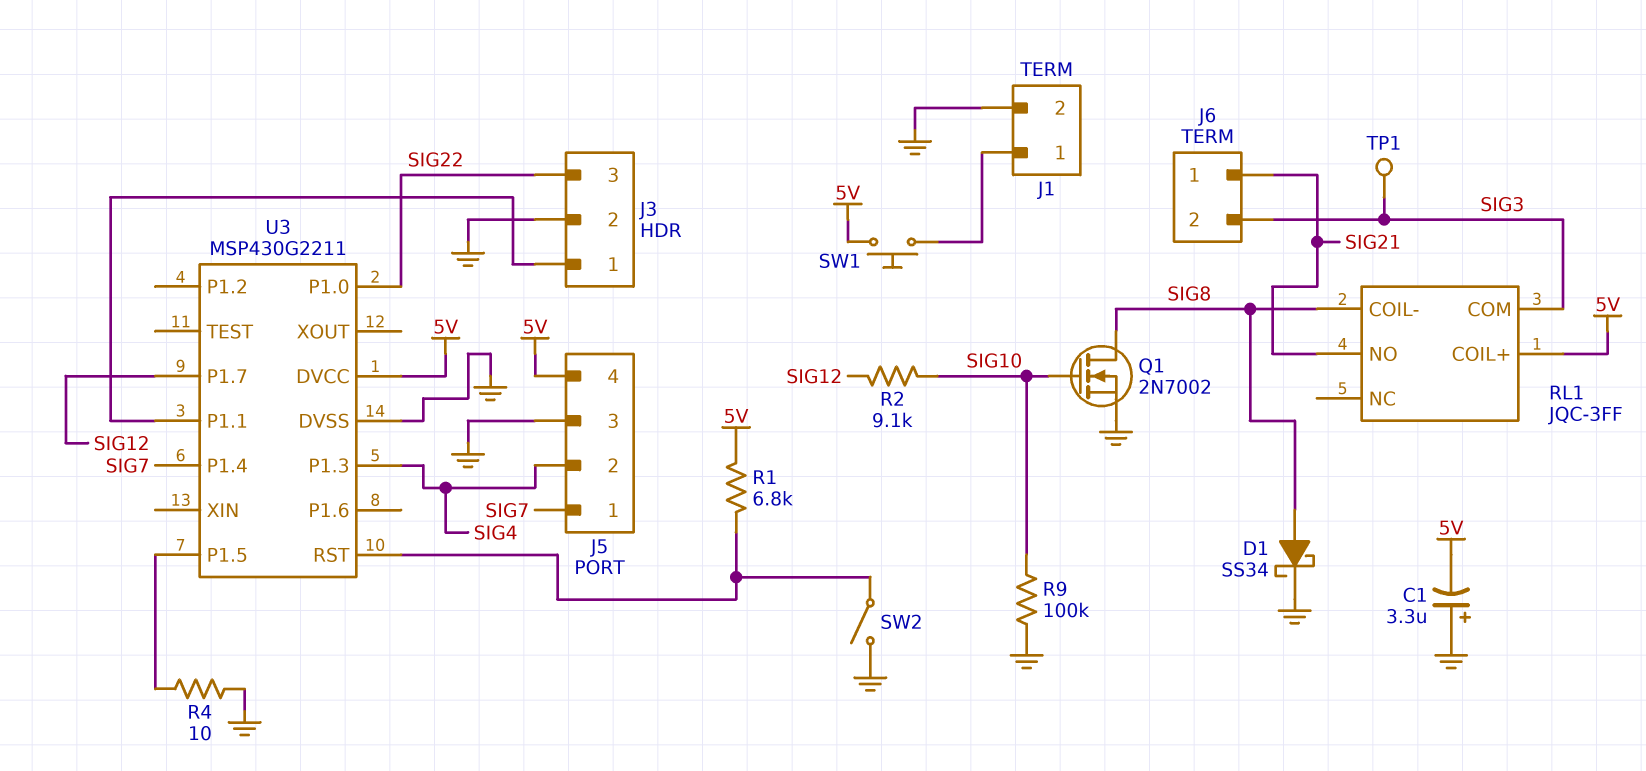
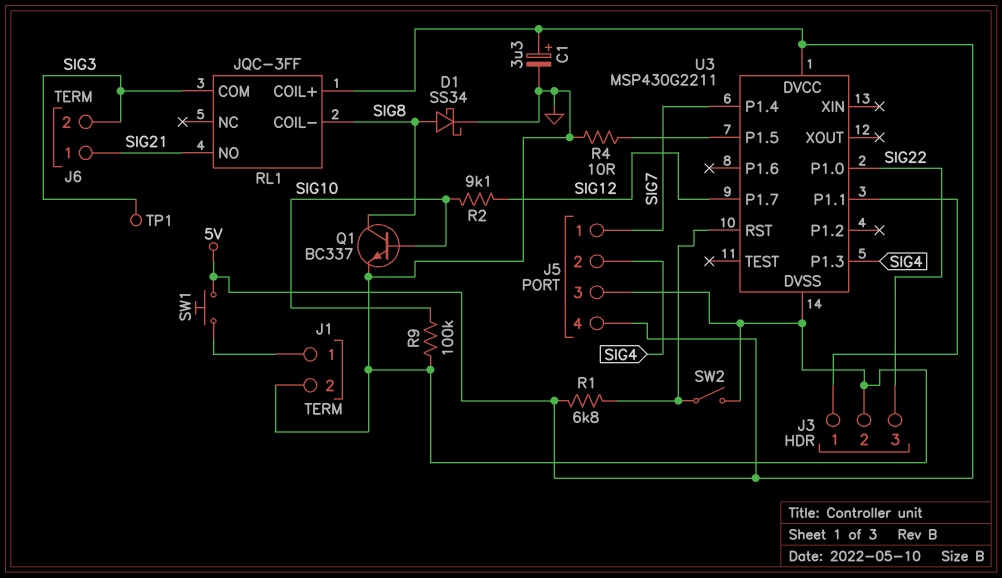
C1: 3.3uF (plus GND, minus 5V) -> 3.3uF (plus 5V, minus GND)
Q1: NMOS 2N7002 (G SIG10, D SIG8, S GND) -> NPN BC337 (B SIG10, C SIG8, E GND)

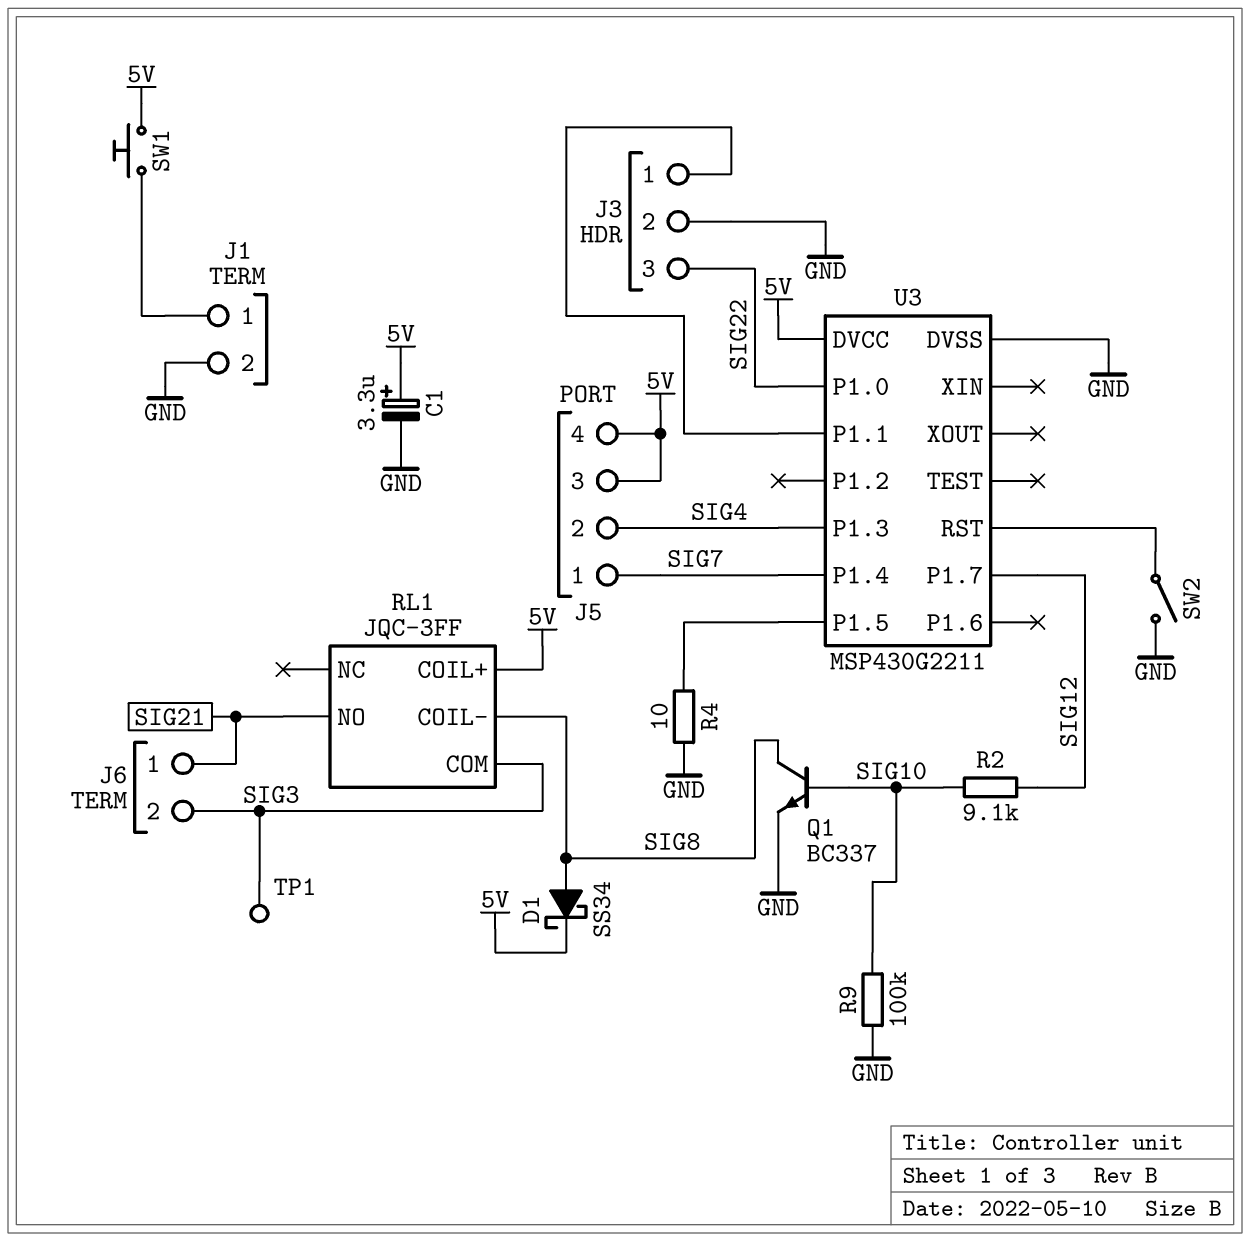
D1: schottky SS34 (A SIG8, K GND) -> schottky SS34 (A SIG8, K 5V)
J5 pin 3: GND -> 5V
R1: 6.8k (5V, U3/RST) -> none

